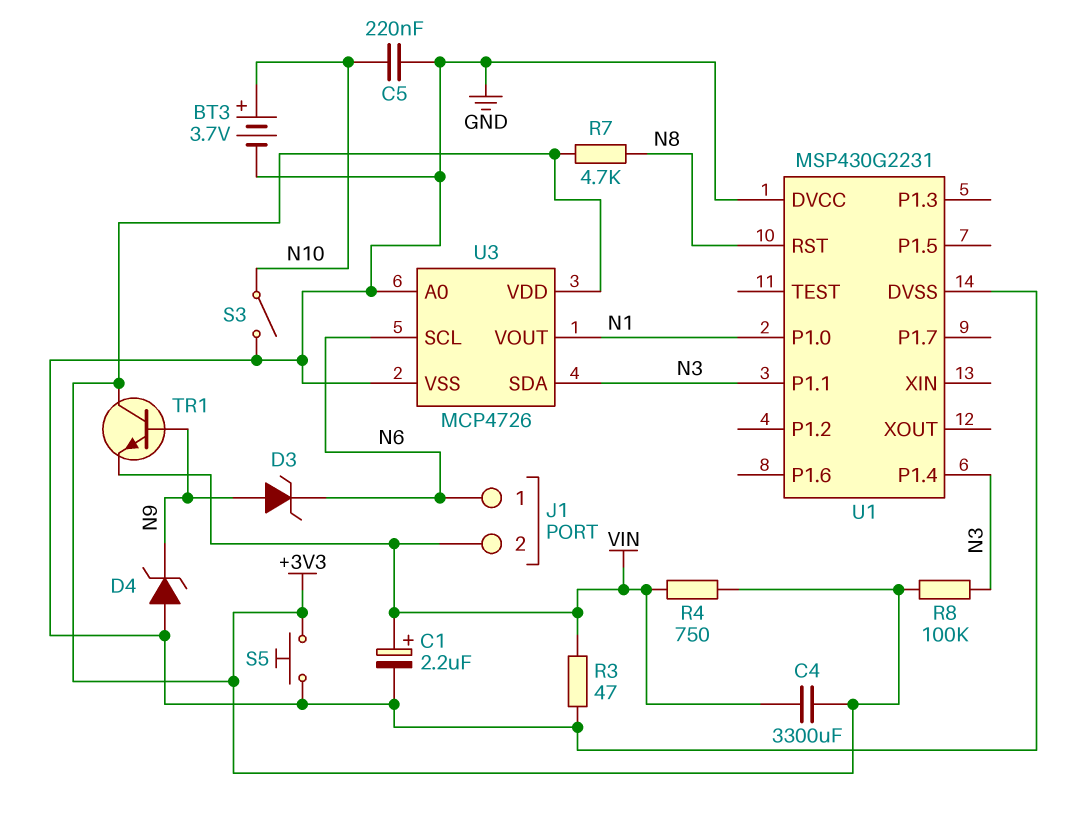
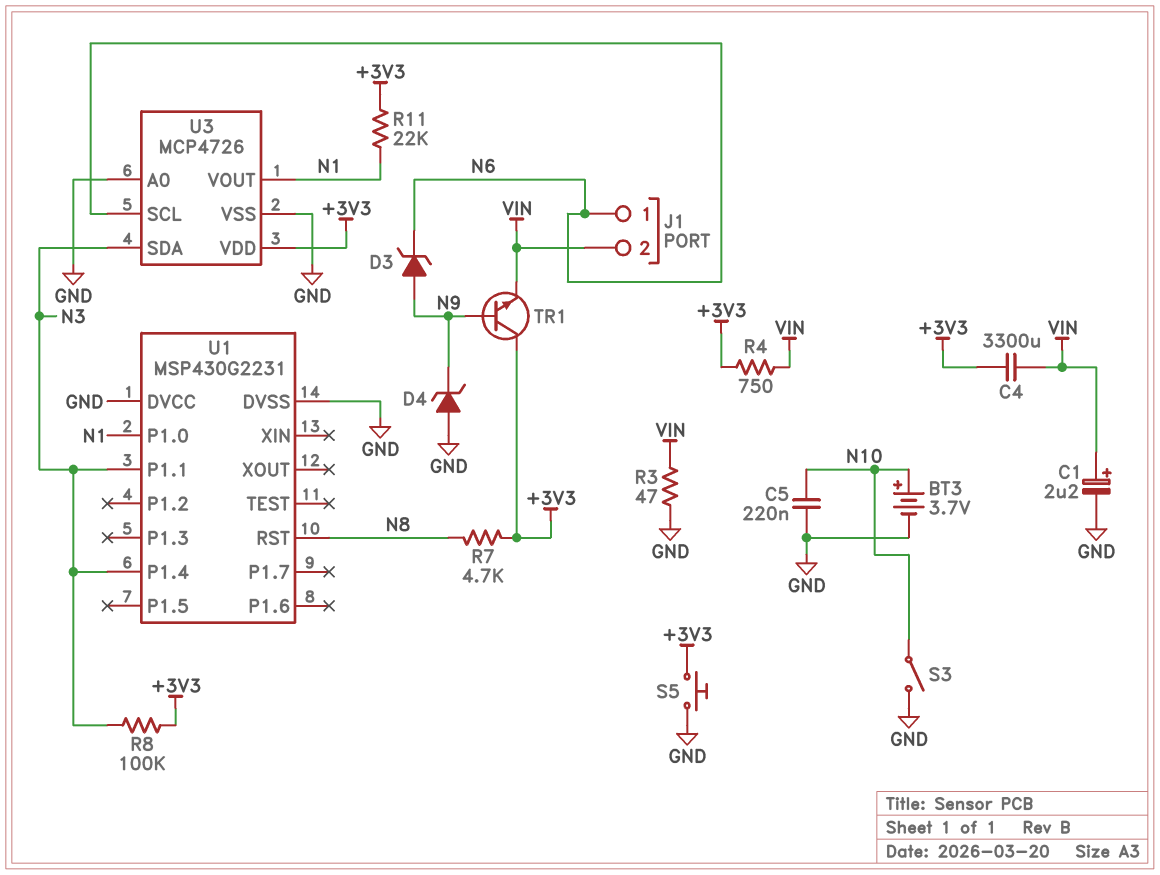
R11: none -> 22k (+3V3, N1)

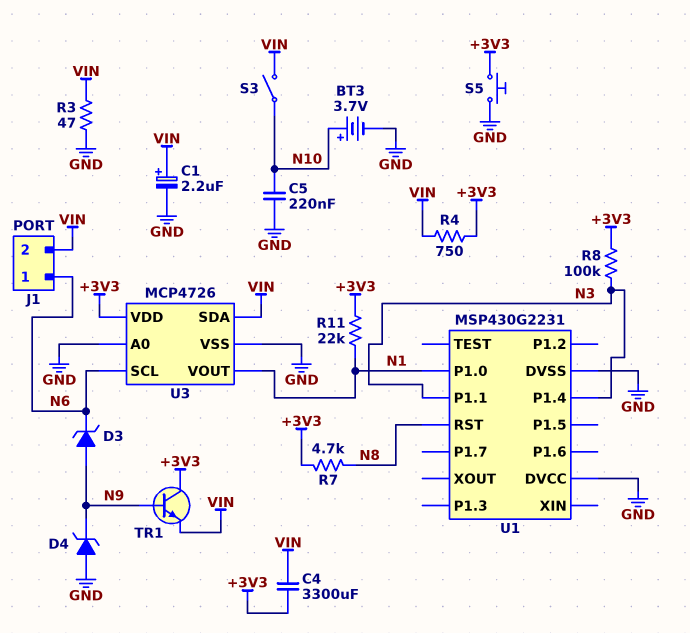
S3: switch (GND, N10) -> switch (N10, VIN)
U3 pin SDA: N3 -> VIN

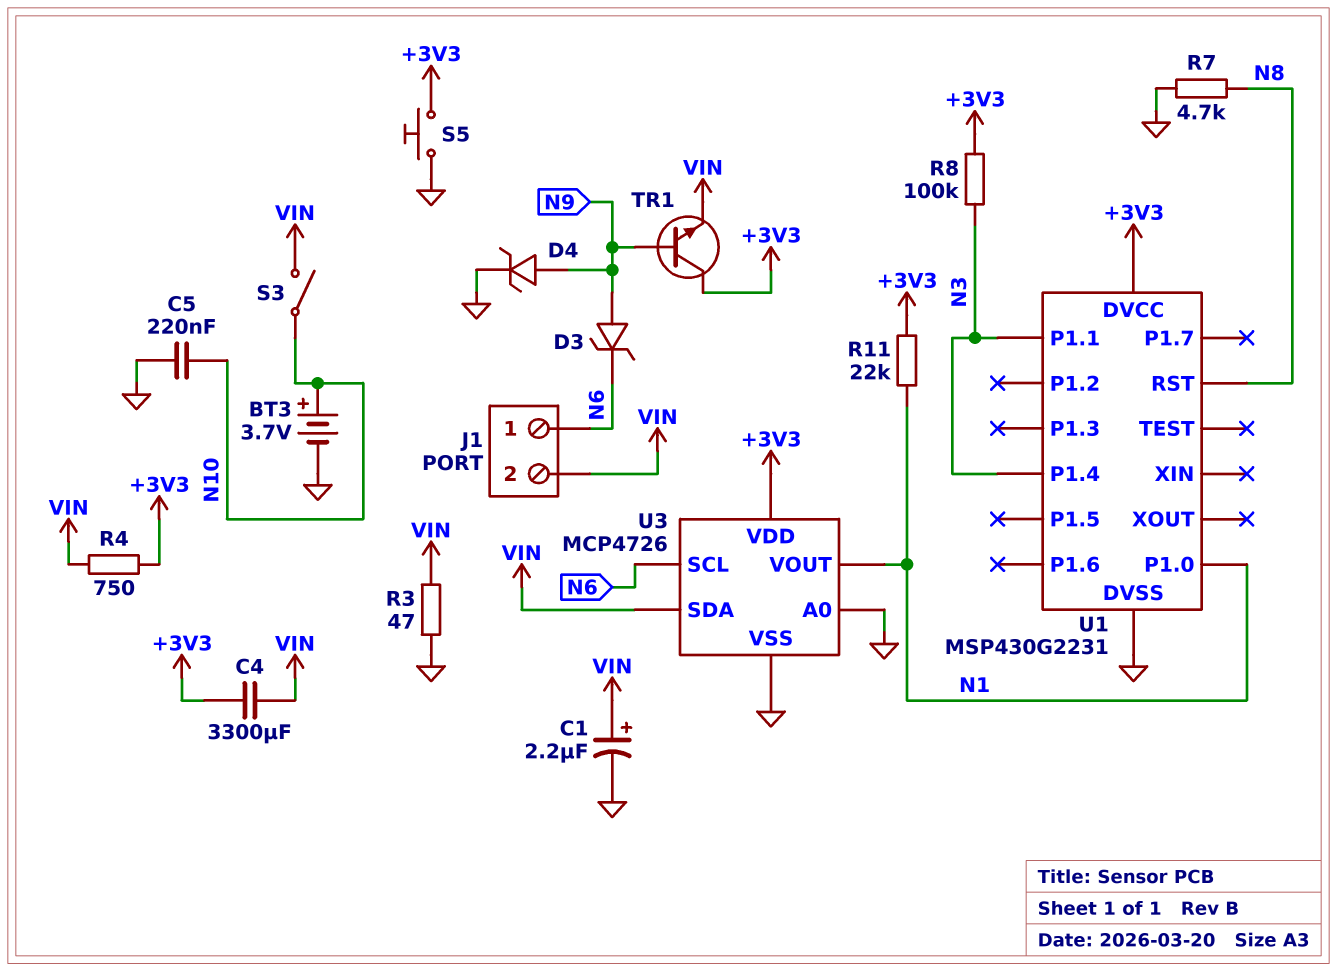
D4: zener (A GND, K N9) -> zener (A N9, K GND)
R7: 4.7k (+3V3, N8) -> 4.7k (GND, N8)
U1 pin DVCC: GND -> +3V3

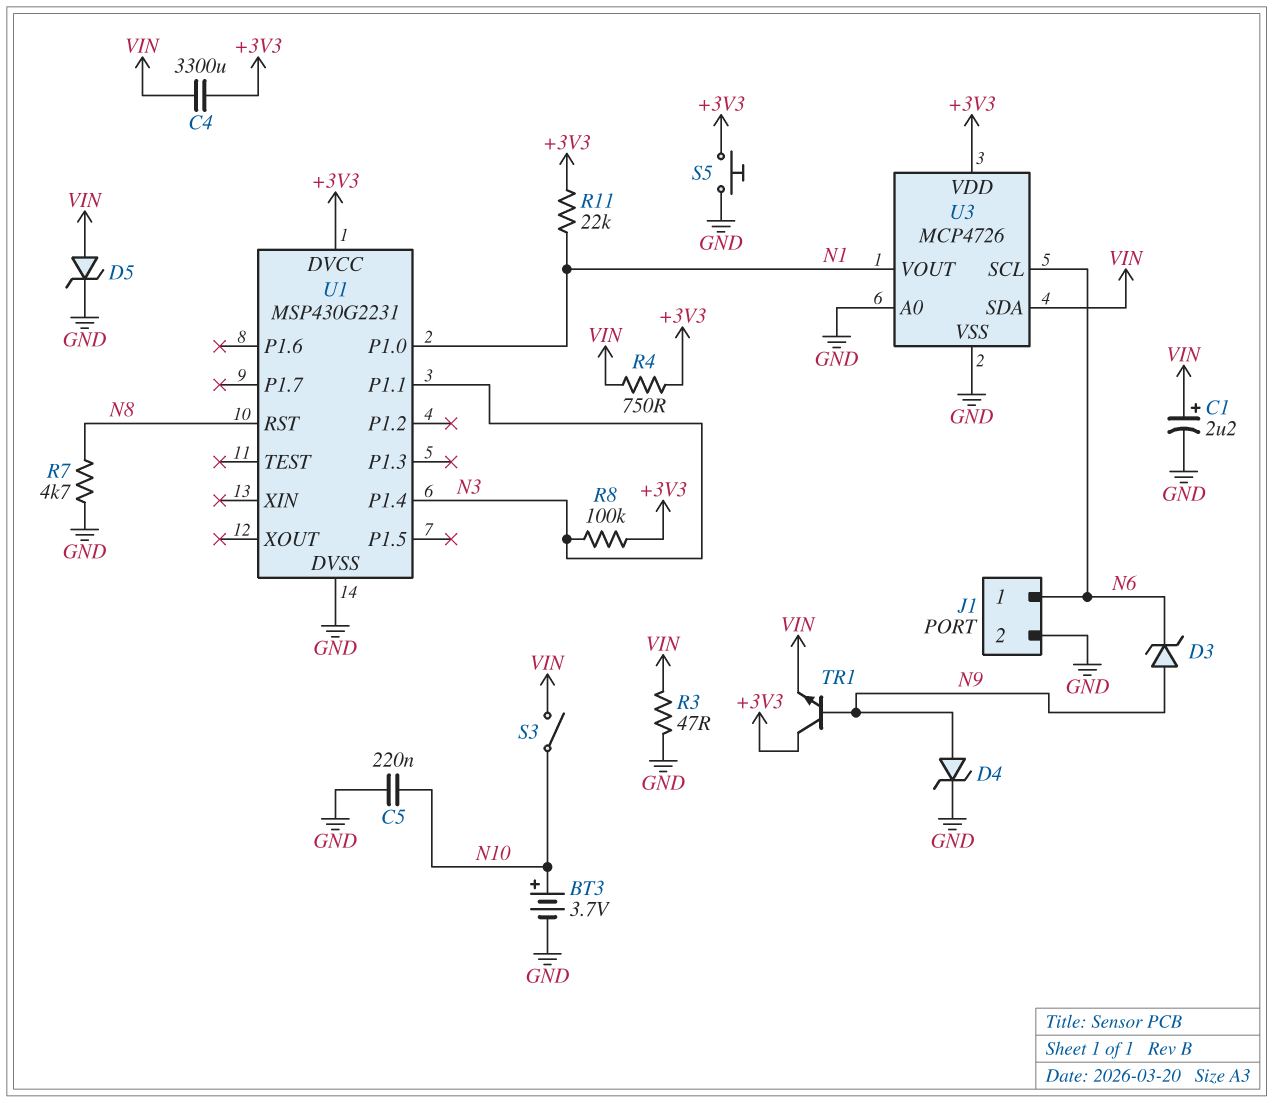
D5: none -> zener (A VIN, K GND)
J1 pin 2: VIN -> GND

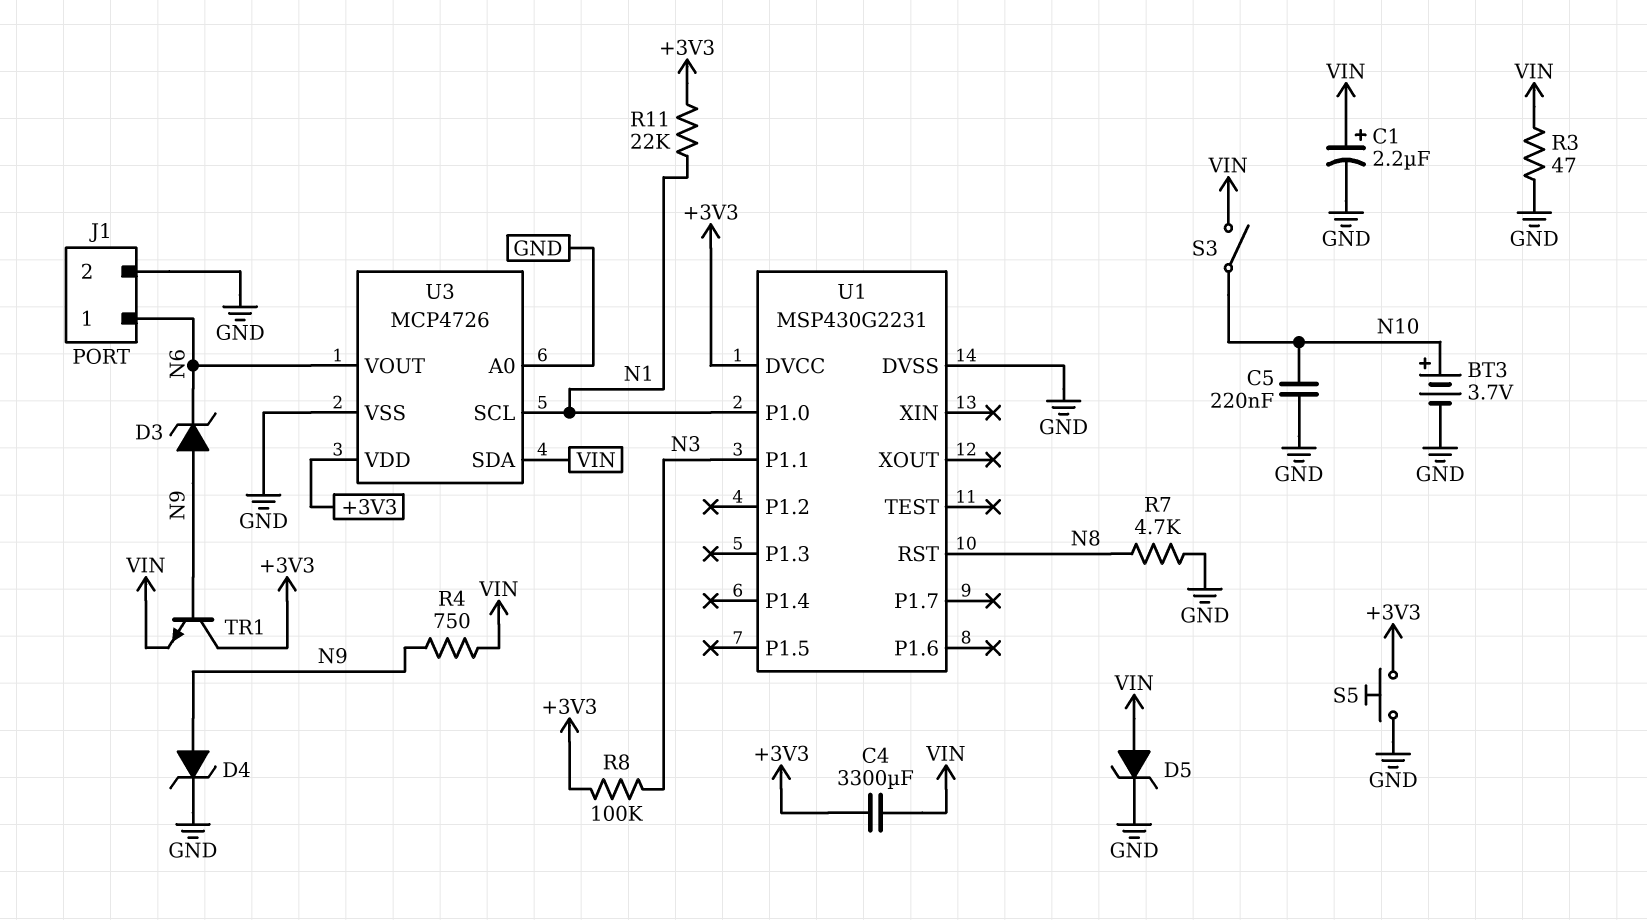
R4: 750 (+3V3, VIN) -> 750 (N9, VIN)
U1 pin P1.4: N3 -> none
U3 pin SCL: N6 -> N1
U3 pin VOUT: N1 -> N6

